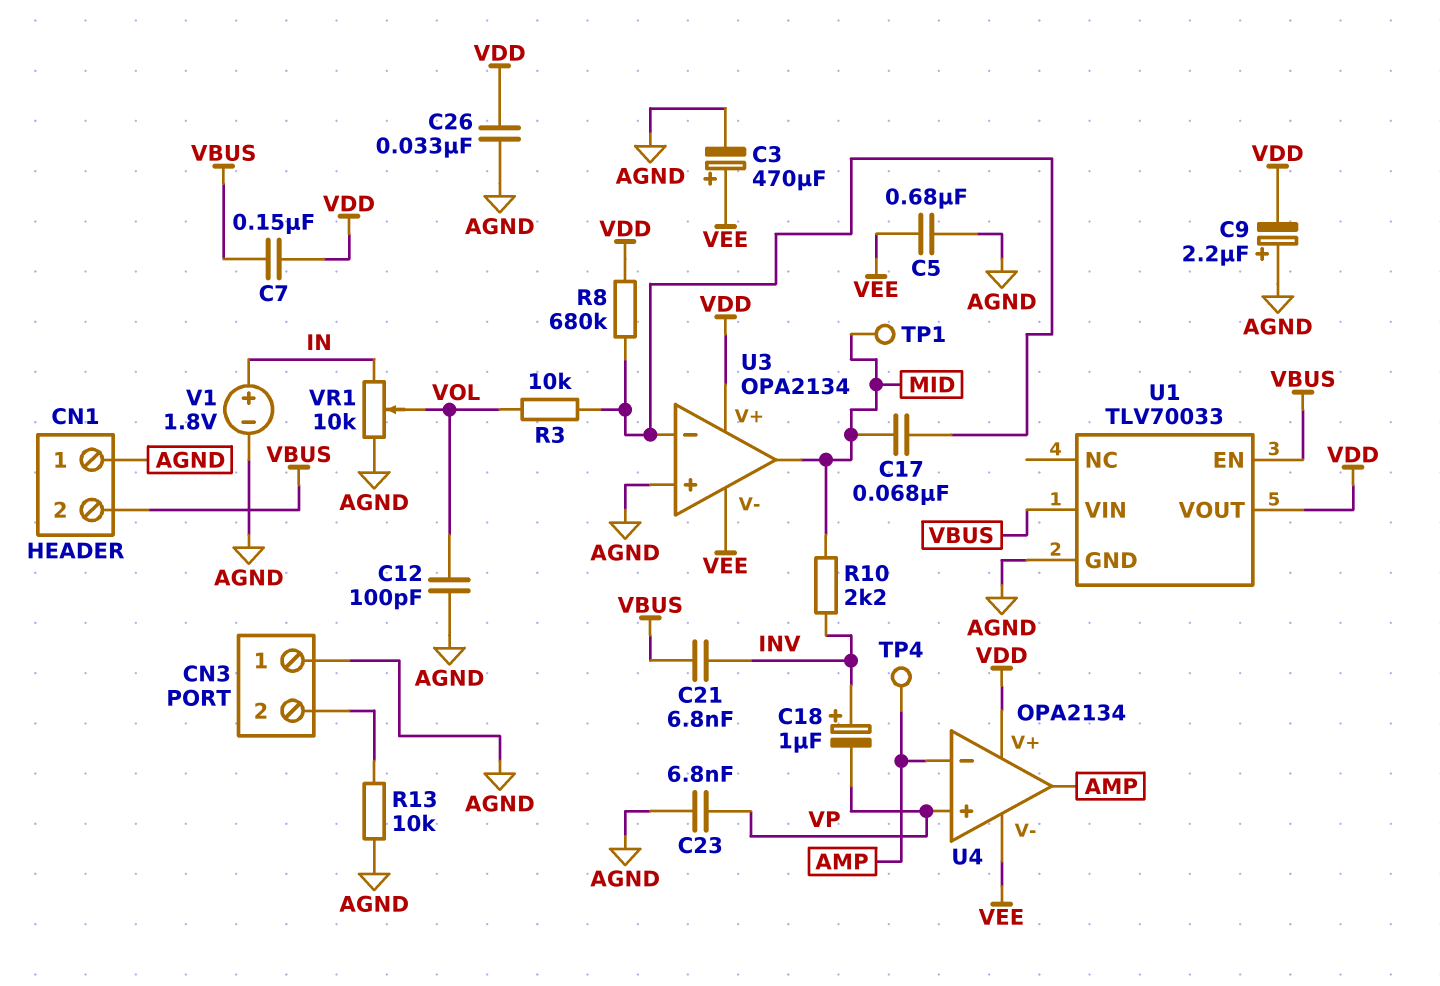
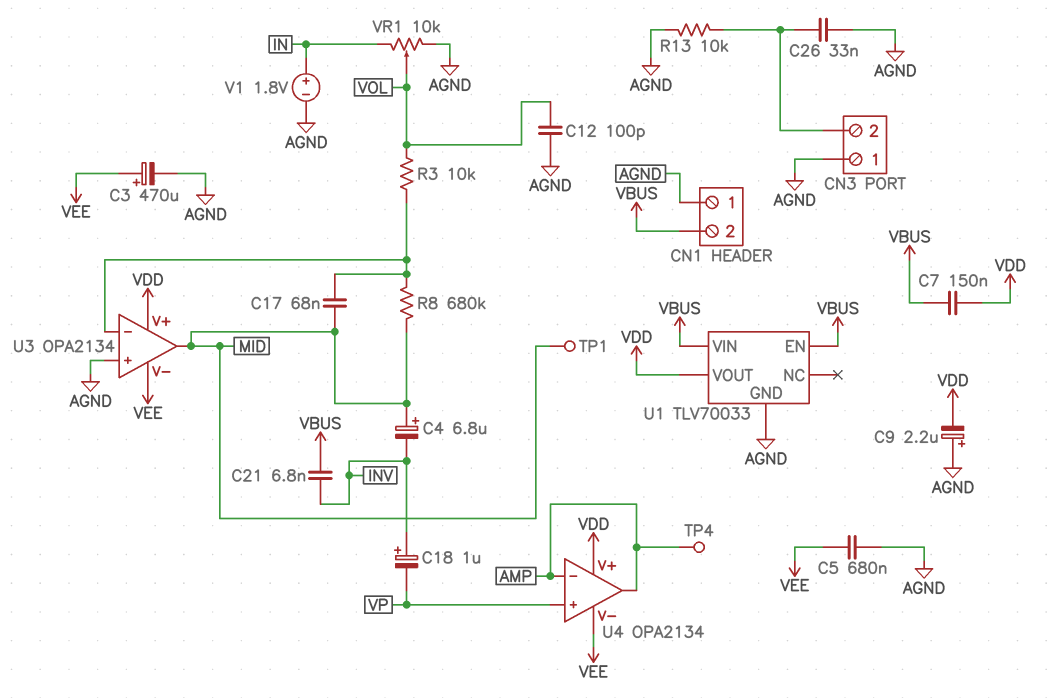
C4: none -> 6.8uF (plus MID, minus INV)
C23: 6.8nF (AGND, VP) -> none
C26: 33nF (AGND, VDD) -> 33nF (AGND, CN3/2)
R8: 680k (U3/in-, VDD) -> 680k (MID, U3/in-)
R10: 2.2k (INV, MID) -> none

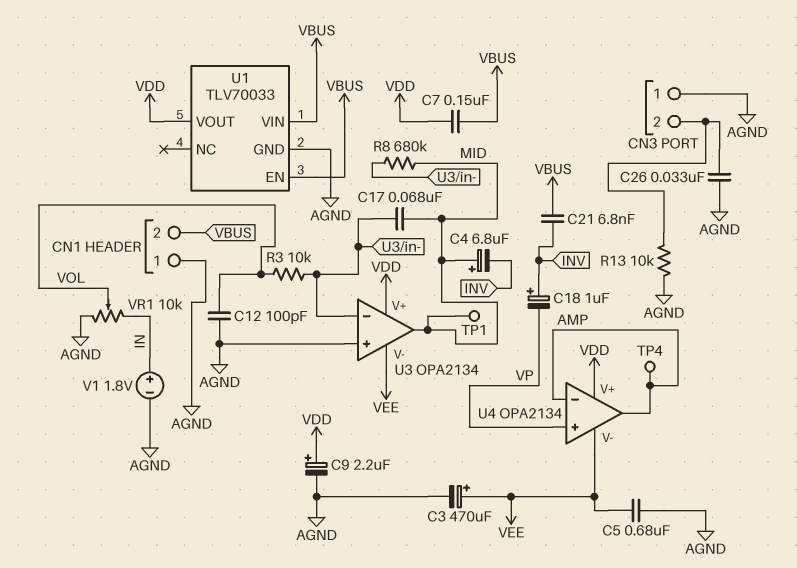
C9: 2.2uF (plus AGND, minus VDD) -> 2.2uF (plus VDD, minus AGND)

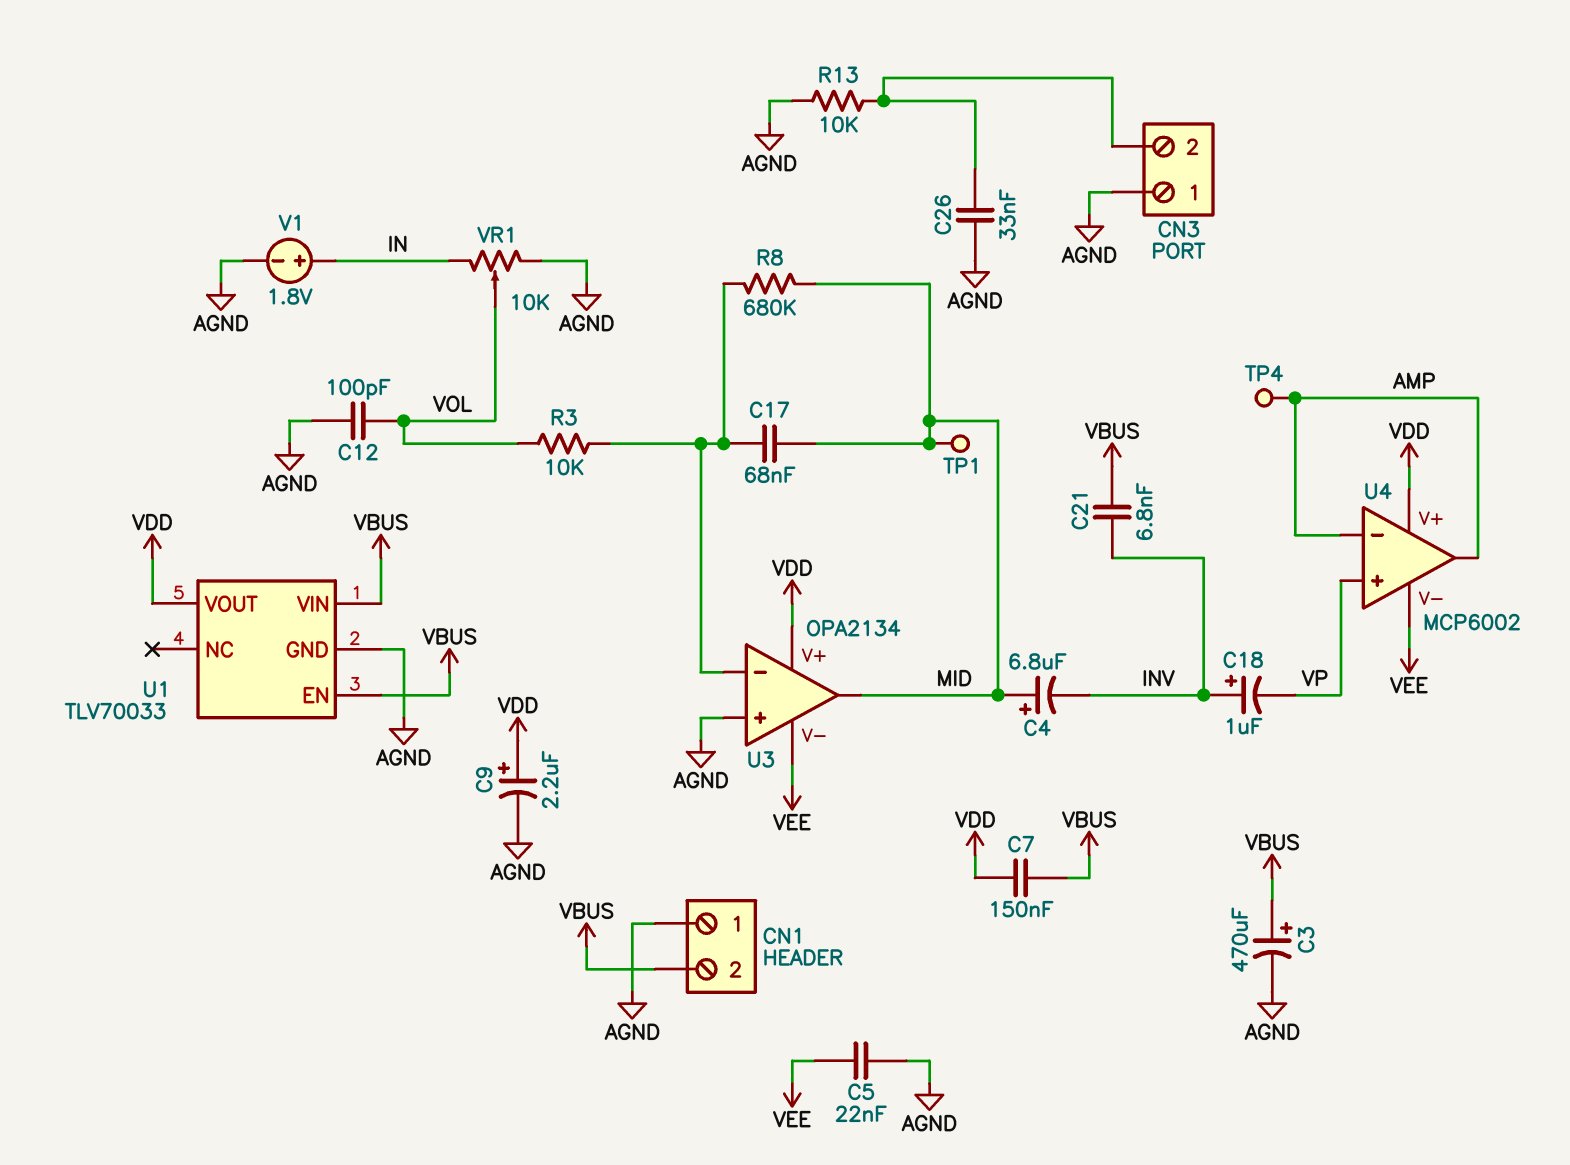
C3: 470uF (plus VEE, minus AGND) -> 470uF (plus VBUS, minus AGND)
C5: 680nF (AGND, VEE) -> 22nF (AGND, VEE)
U4: OPA2134 -> MCP6002

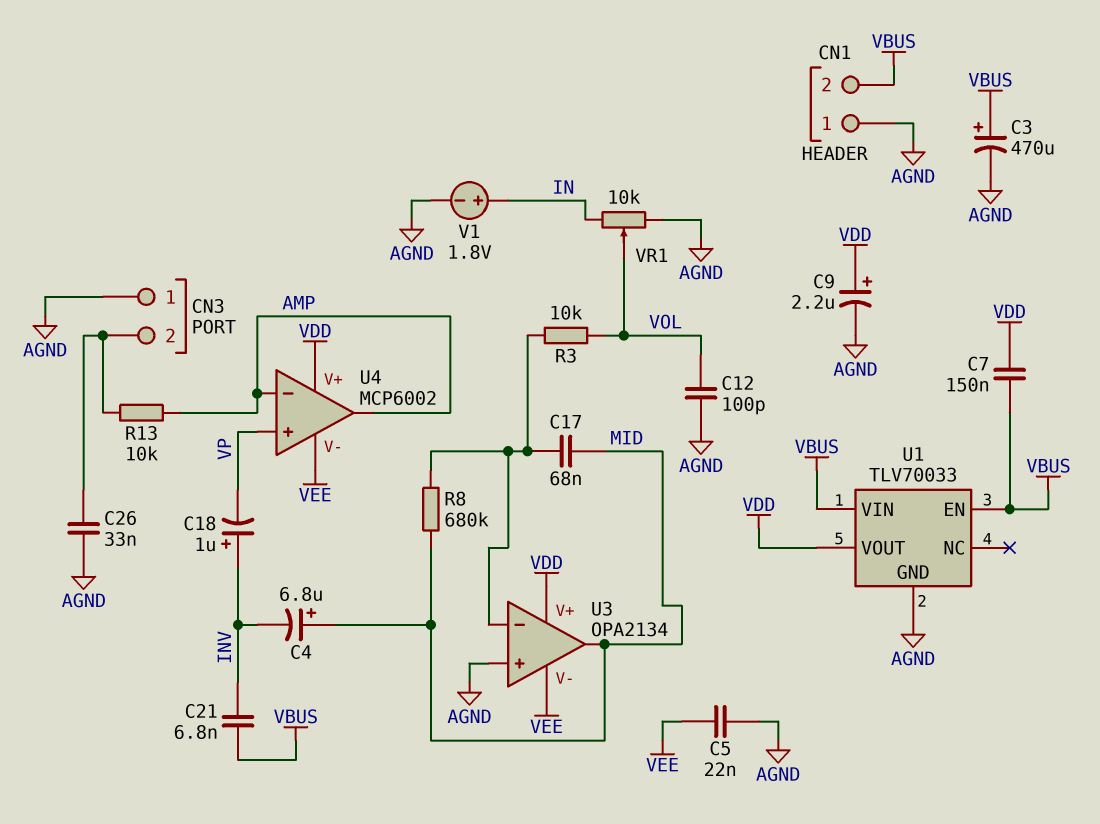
R13: 10k (AGND, CN3/2) -> 10k (AMP, CN3/2)
TP1: test point (MID) -> none
TP4: test point (AMP) -> none

